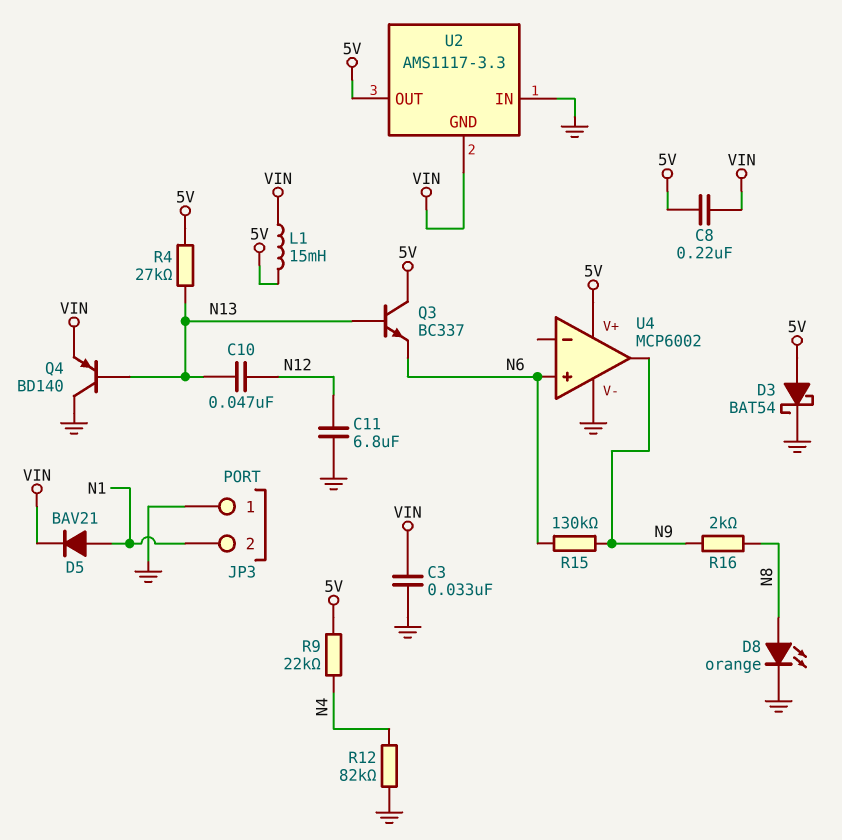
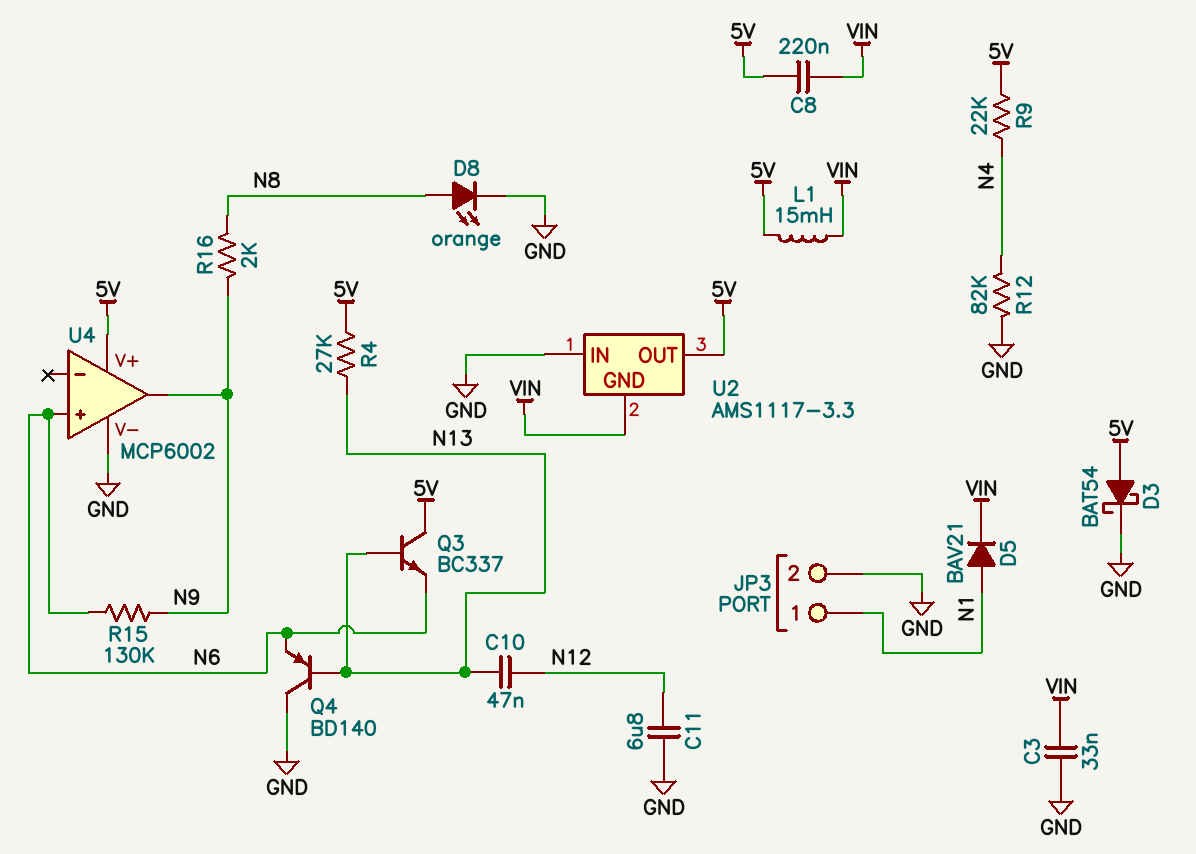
JP3 pin 1: GND -> N1
JP3 pin 2: N1 -> GND
Q4: PNP BD140 (B N13, C GND, E VIN) -> PNP BD140 (B N13, C GND, E N6)

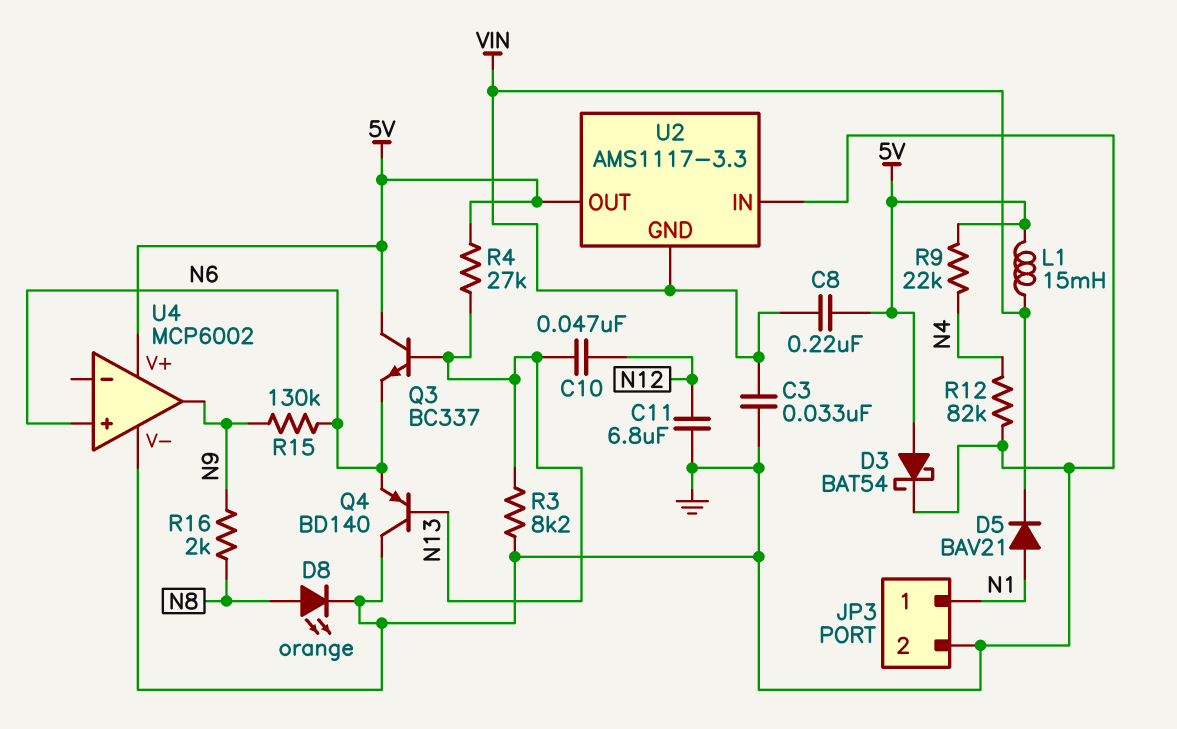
R3: none -> 8.2k (GND, N13)

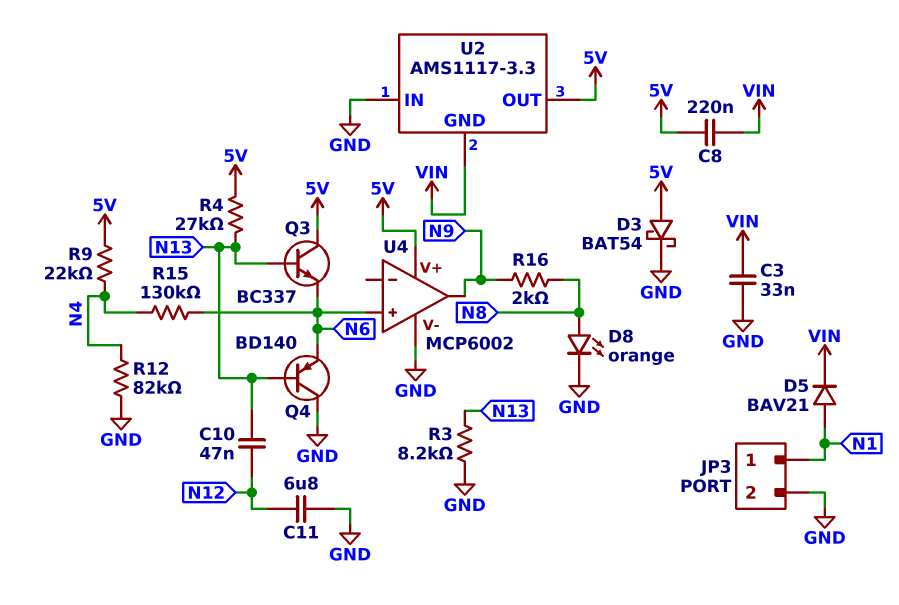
L1: 15mH (5V, VIN) -> none
R15: 130k (N6, N9) -> 130k (N4, N6)

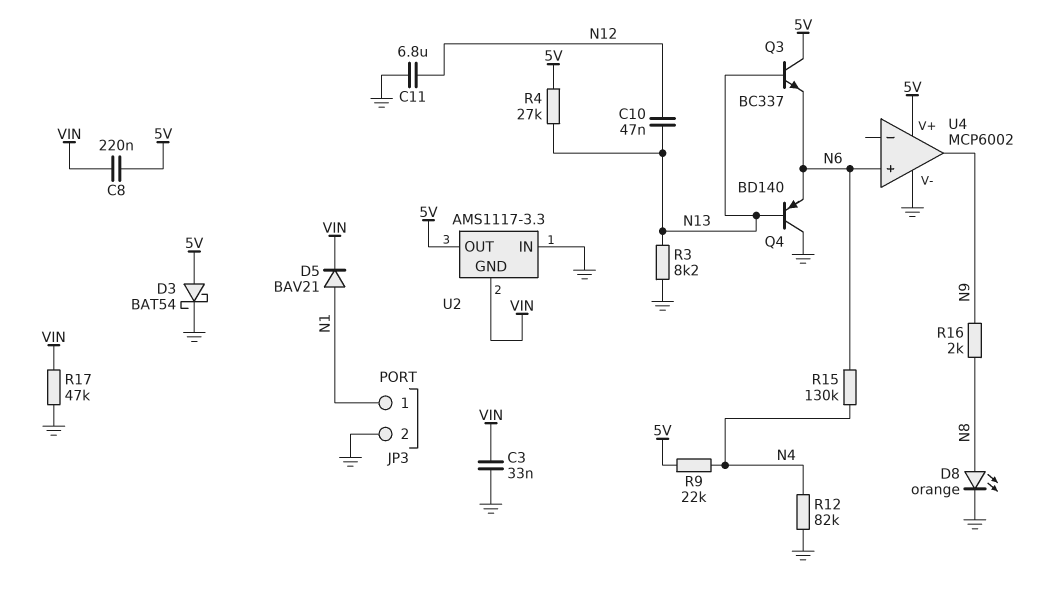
R17: none -> 47k (GND, VIN)

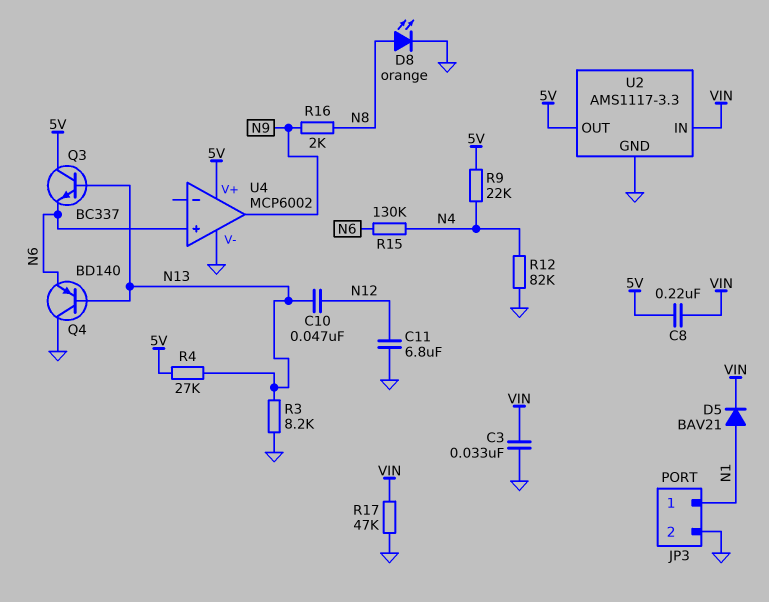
D3: schottky BAT54 (A 5V, K GND) -> none
U2 pin GND: VIN -> GND
U2 pin IN: GND -> VIN

